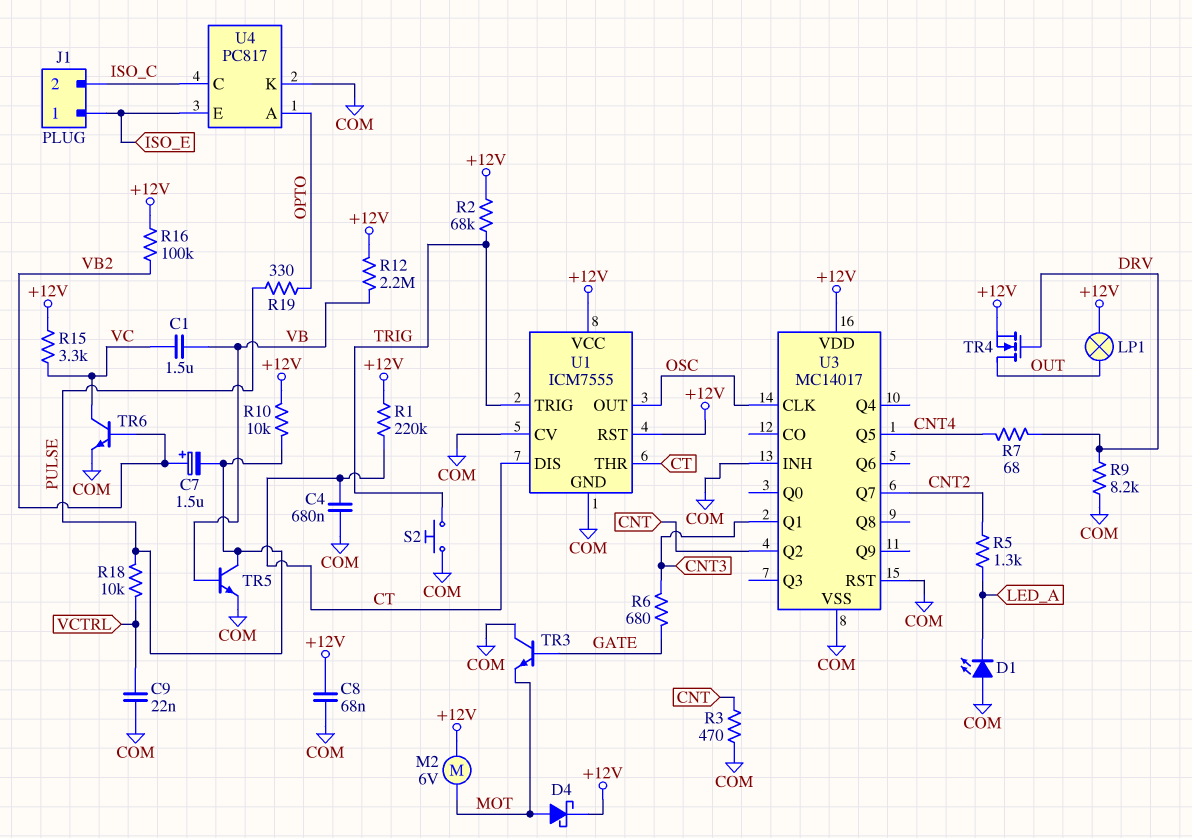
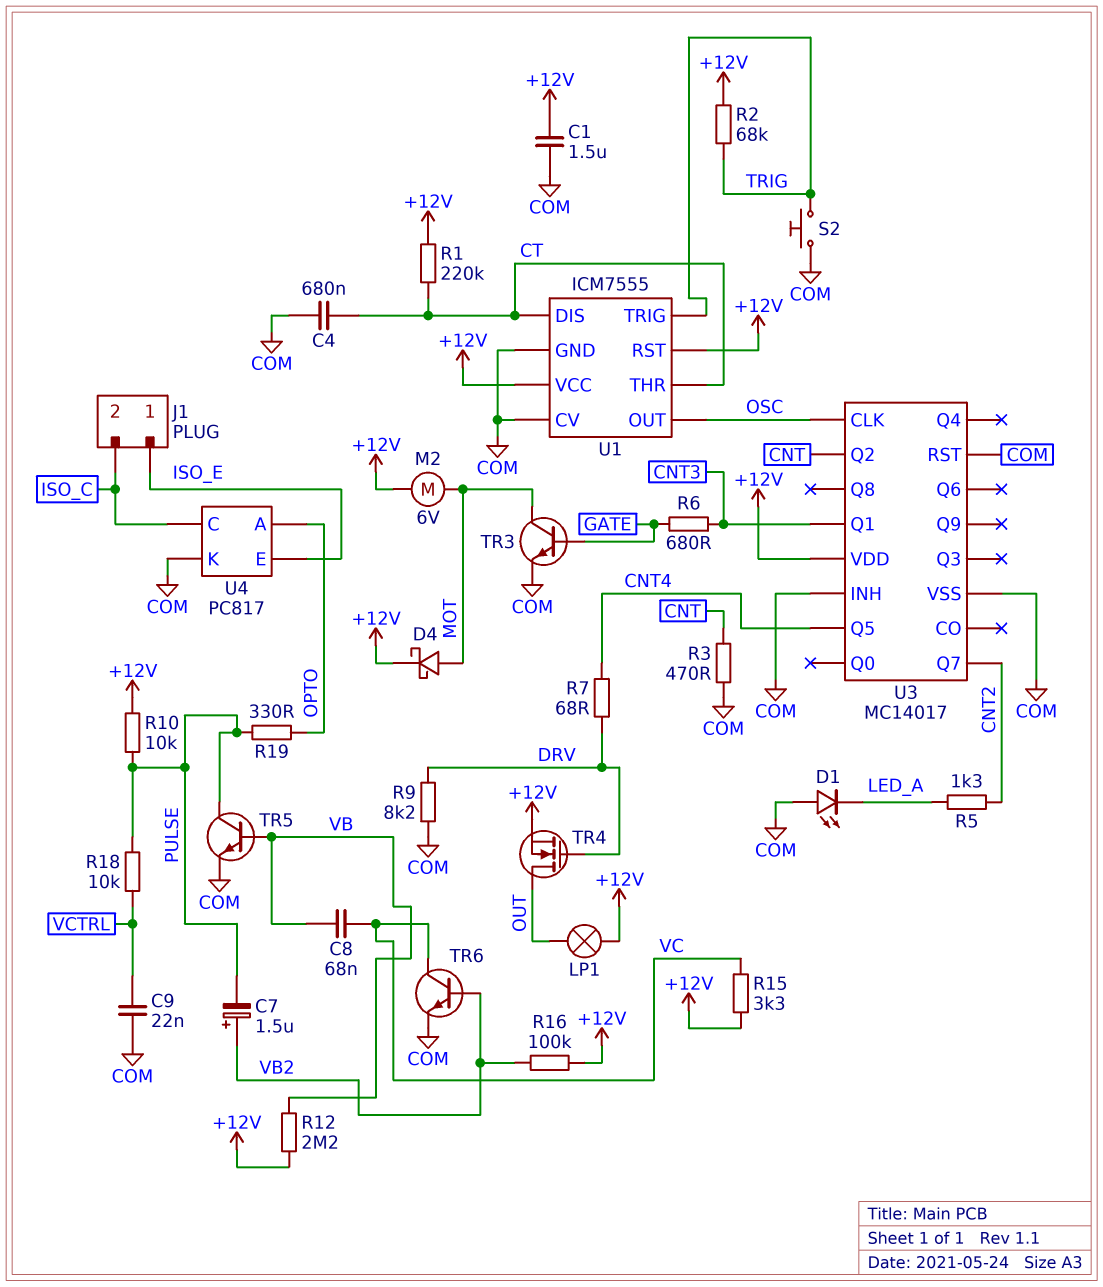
C1: 1.5uF (VB, VC) -> 1.5uF (+12V, COM)
C8: 68nF (+12V, COM) -> 68nF (VB, VC)
TR3: NPN (B GATE, C COM, E MOT) -> NPN (B GATE, C MOT, E COM)

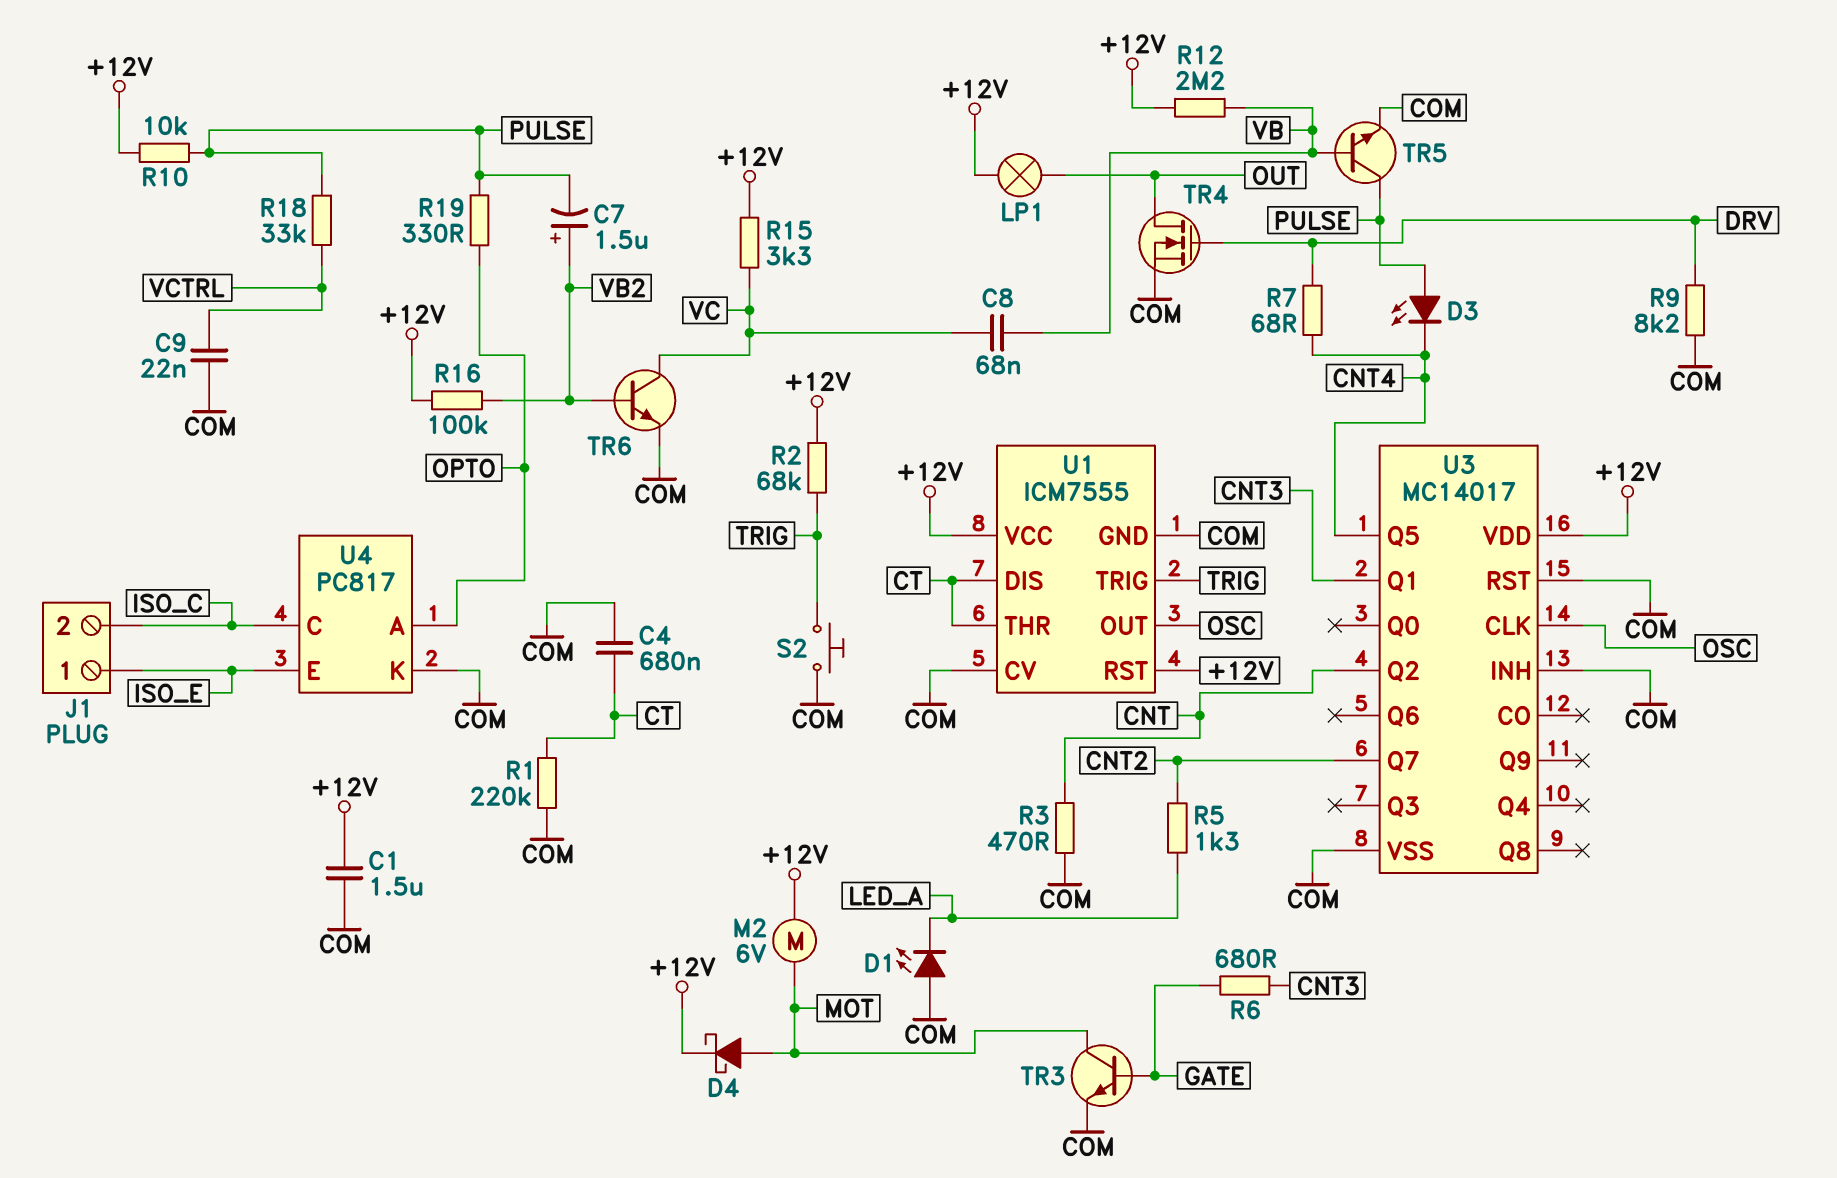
D3: none -> LED (A PULSE, K CNT4)
R1: 220k (+12V, CT) -> 220k (COM, CT)
R18: 10k (PULSE, VCTRL) -> 33k (PULSE, VCTRL)
TR4: NMOS (G DRV, D OUT, S +12V) -> NMOS (G DRV, D OUT, S COM)

